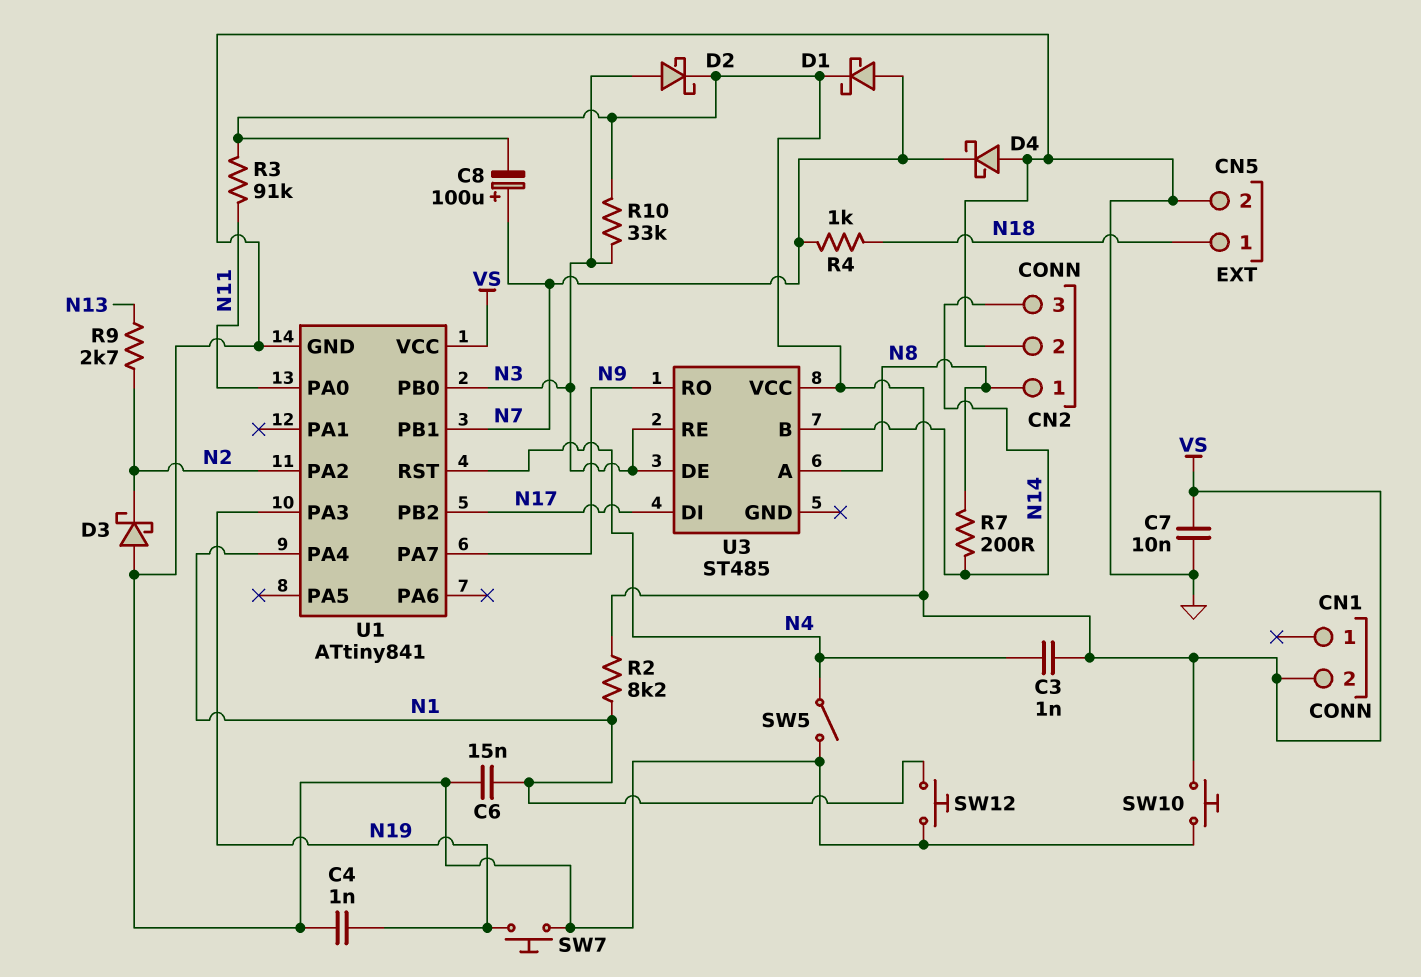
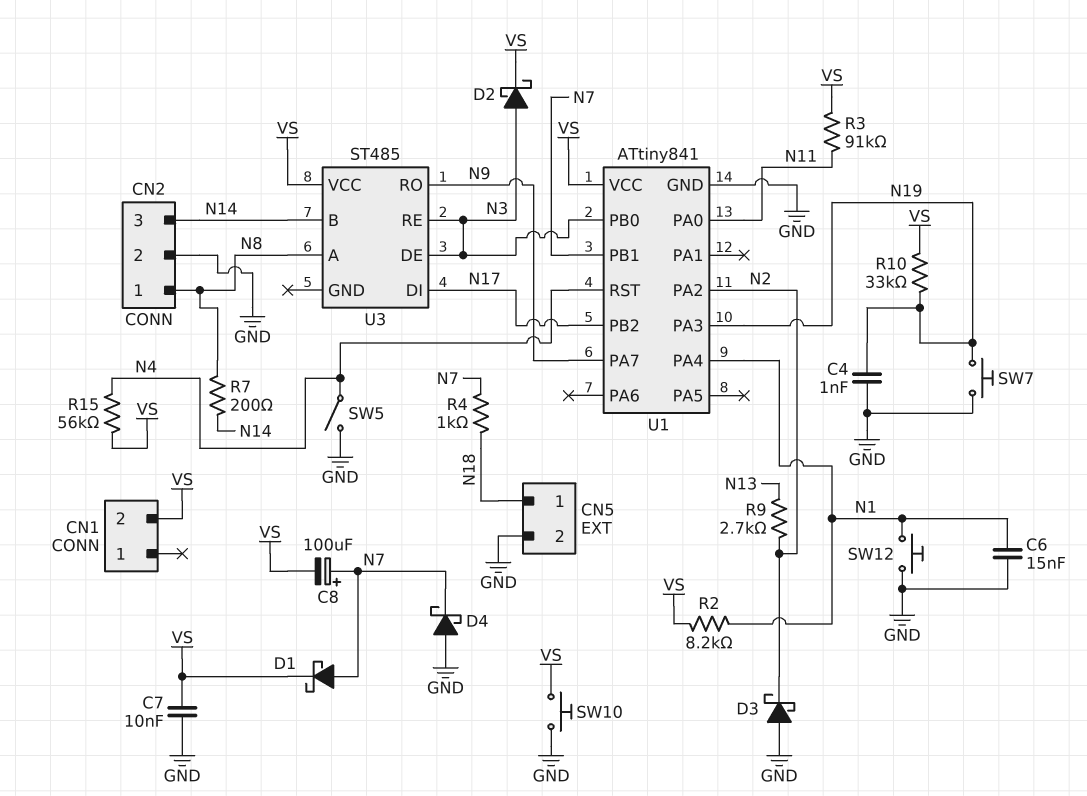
C3: 1nF (N4, VS) -> none
R10: 33k (N3, VS) -> 33k (N19, VS)
R15: none -> 56k (N4, VS)

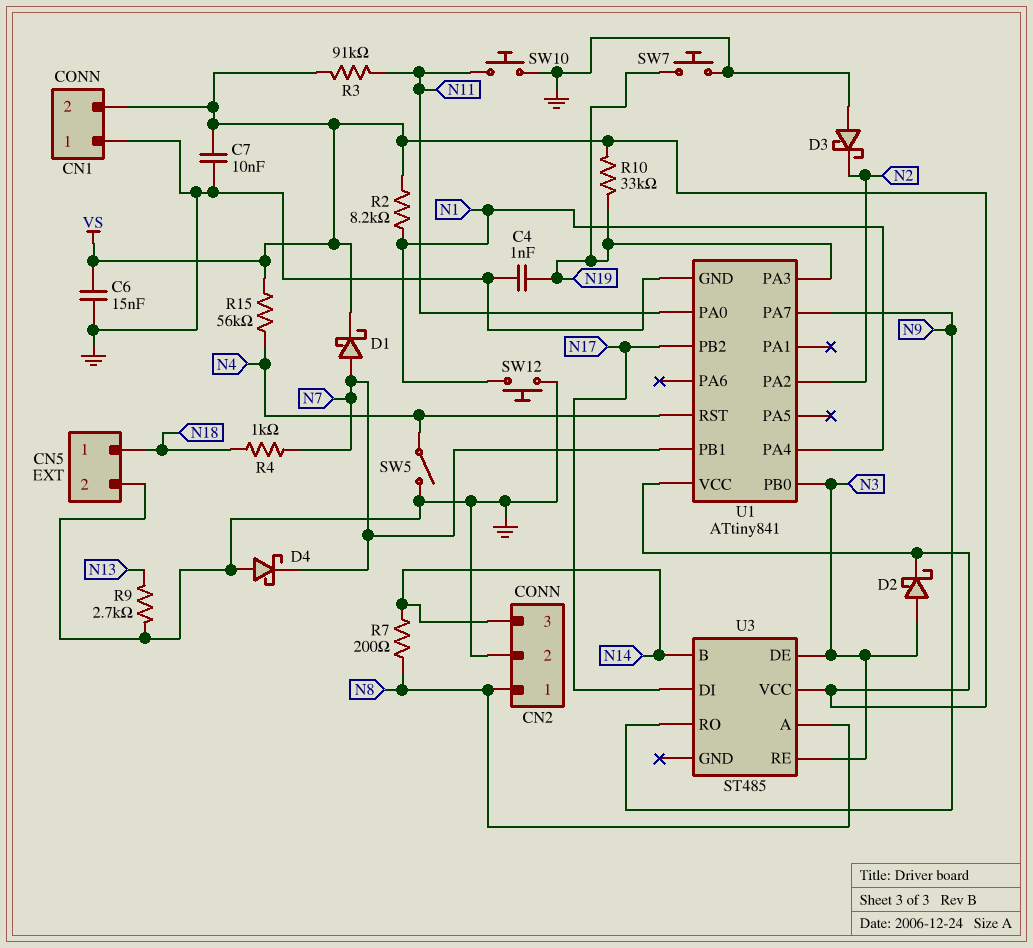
C6: 15nF (GND, N1) -> 15nF (GND, VS)
C8: 100uF (plus N7, minus VS) -> none
CN1 pin 1: none -> GND
R9: 2.7k (N2, N13) -> 2.7k (GND, N13)
SW10: button (GND, VS) -> button (GND, N11)

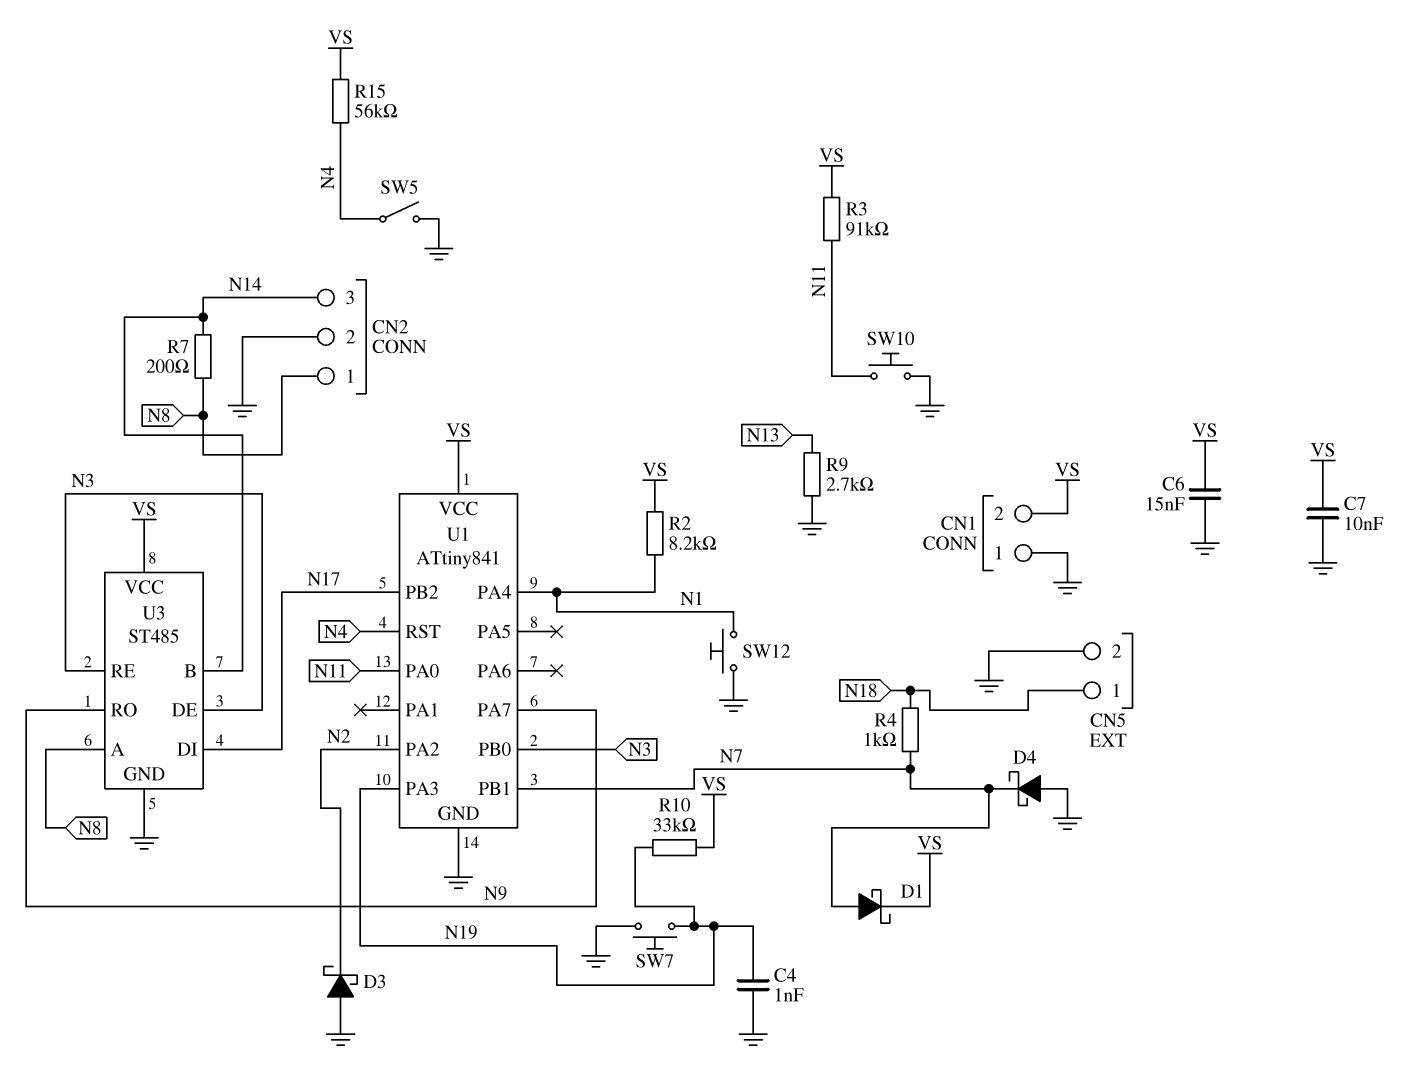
D2: schottky (A N3, K VS) -> none
U3 pin GND: none -> GND

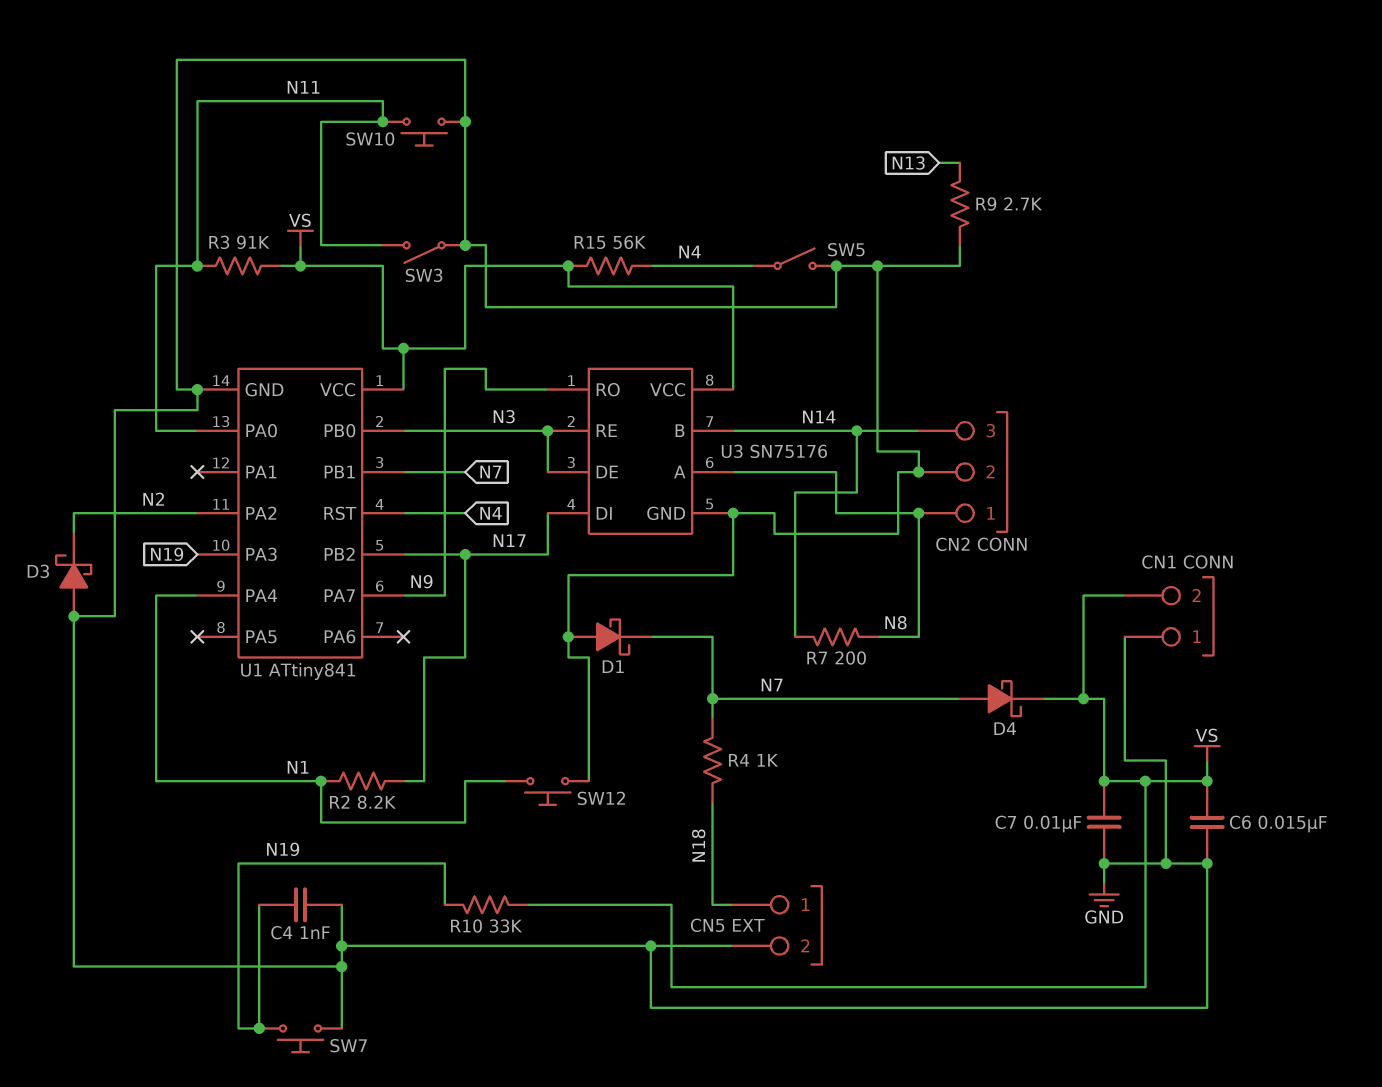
D1: schottky (A N7, K VS) -> schottky (A GND, K N7)
D4: schottky (A GND, K N7) -> schottky (A N7, K VS)
R2: 8.2k (N1, VS) -> 8.2k (N1, N17)
SW3: none -> switch (GND, N11)
U3: ST485 -> SN75176

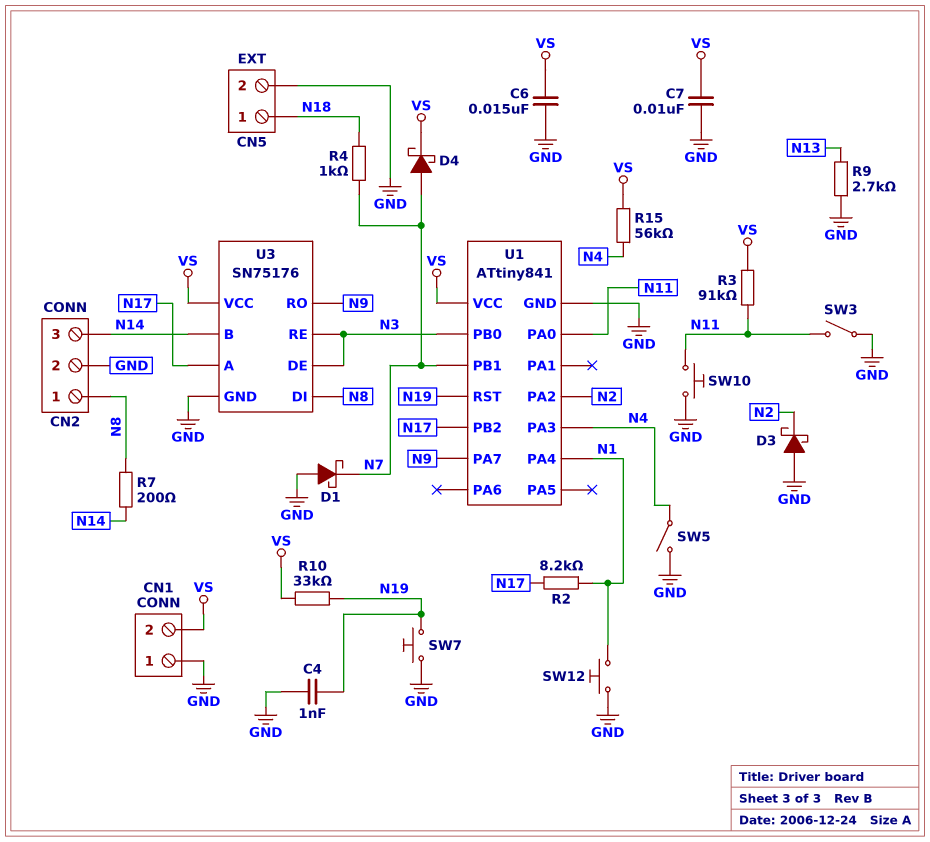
U1 pin PA3: N19 -> N4
U1 pin RST: N4 -> N19
U3 pin A: N8 -> N17
U3 pin DI: N17 -> N8

